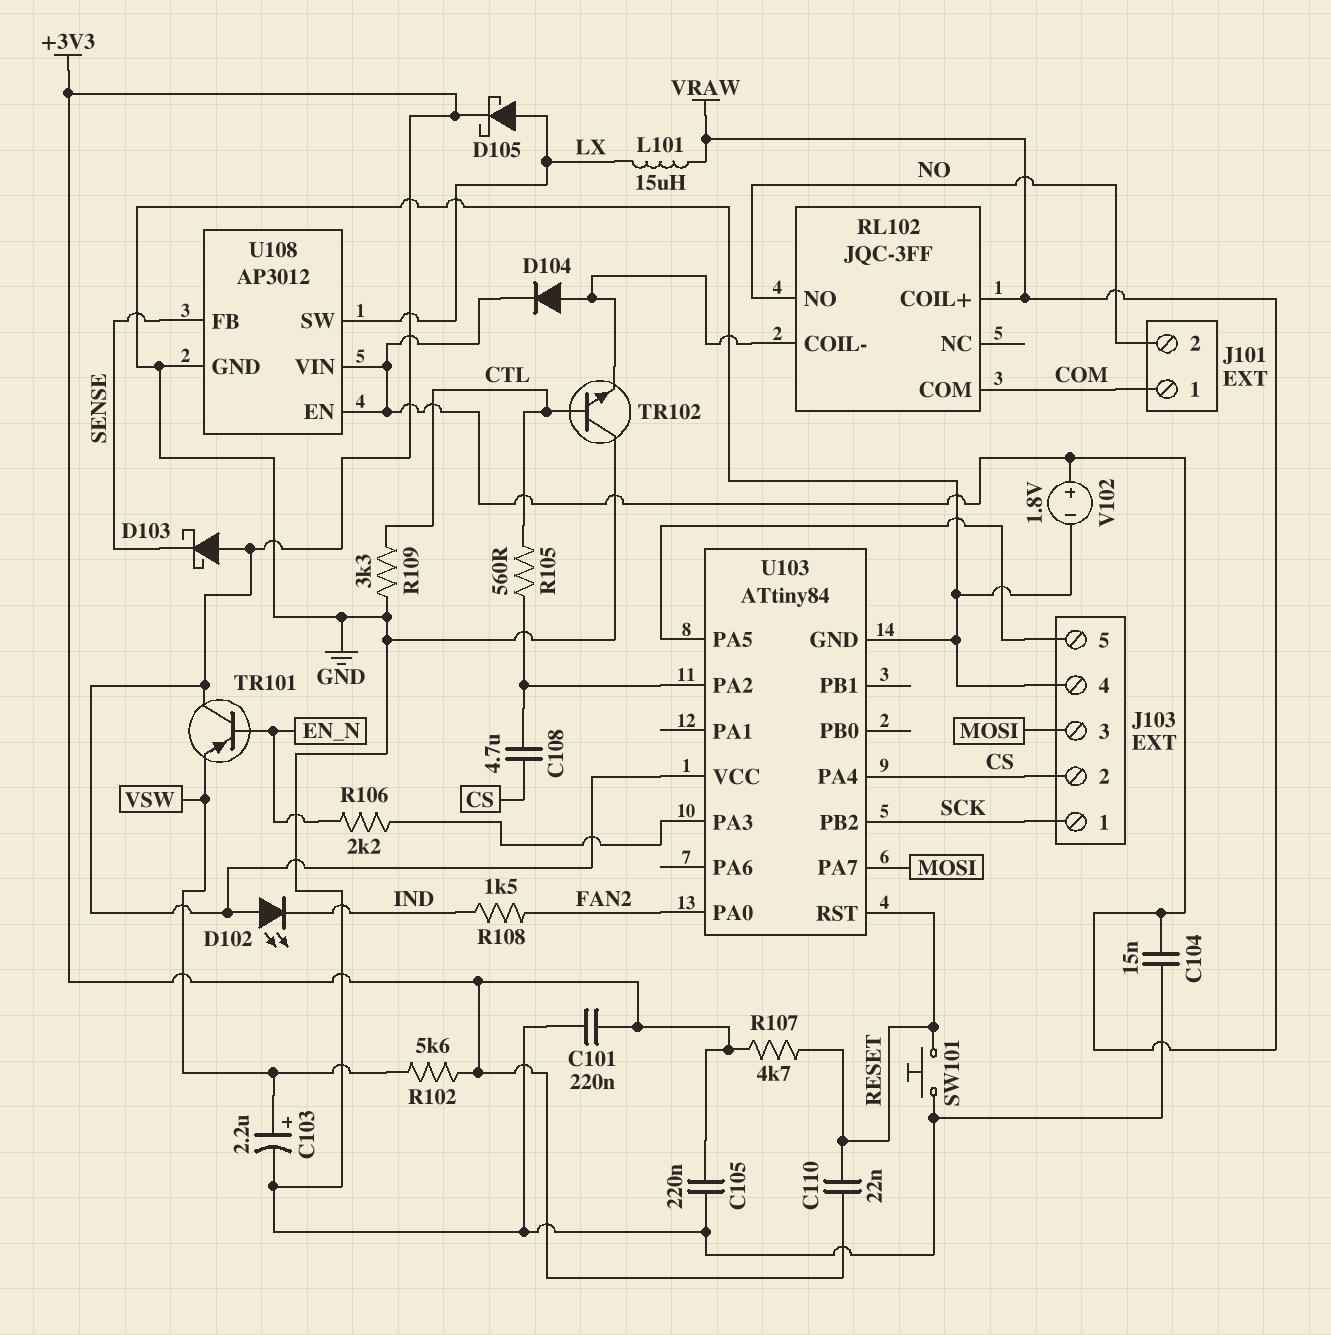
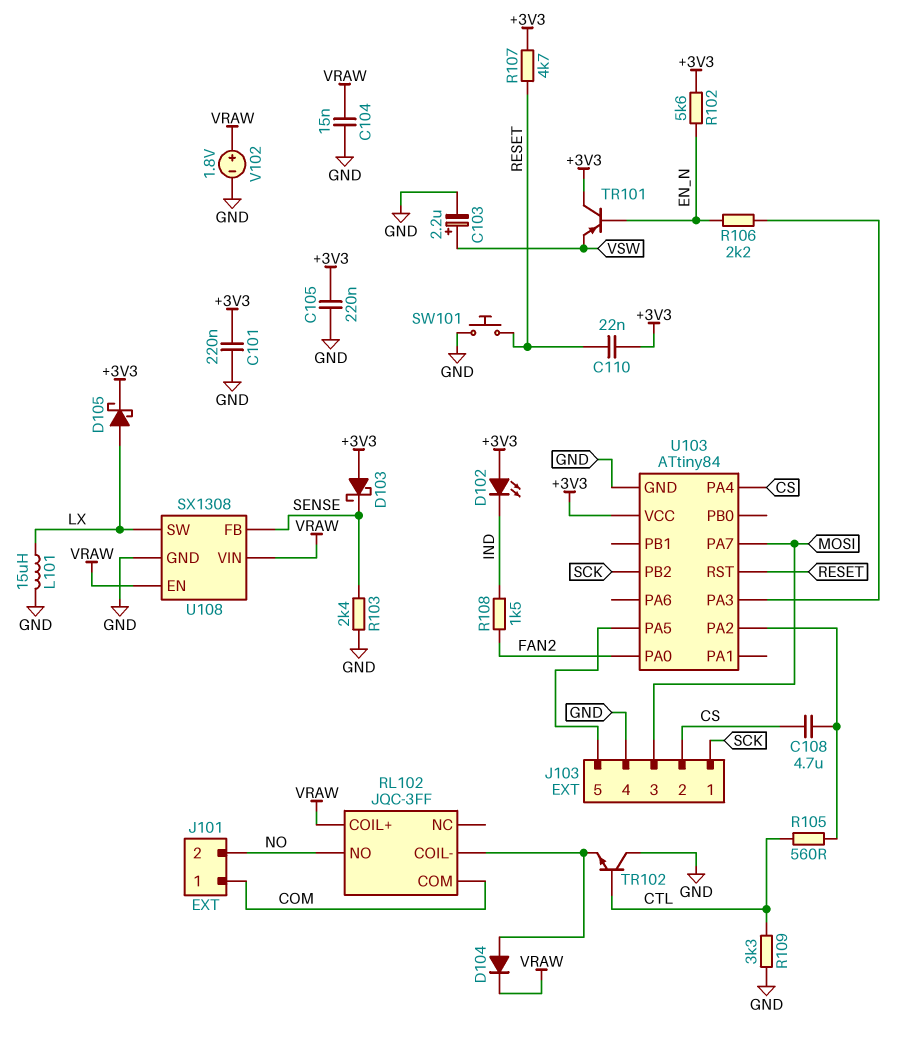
L101: 15uH (LX, VRAW) -> 15uH (GND, LX)
R102: 5.6k (+3V3, VSW) -> 5.6k (+3V3, EN_N)
R103: none -> 2.4k (GND, SENSE)
U108: AP3012 -> SX1308

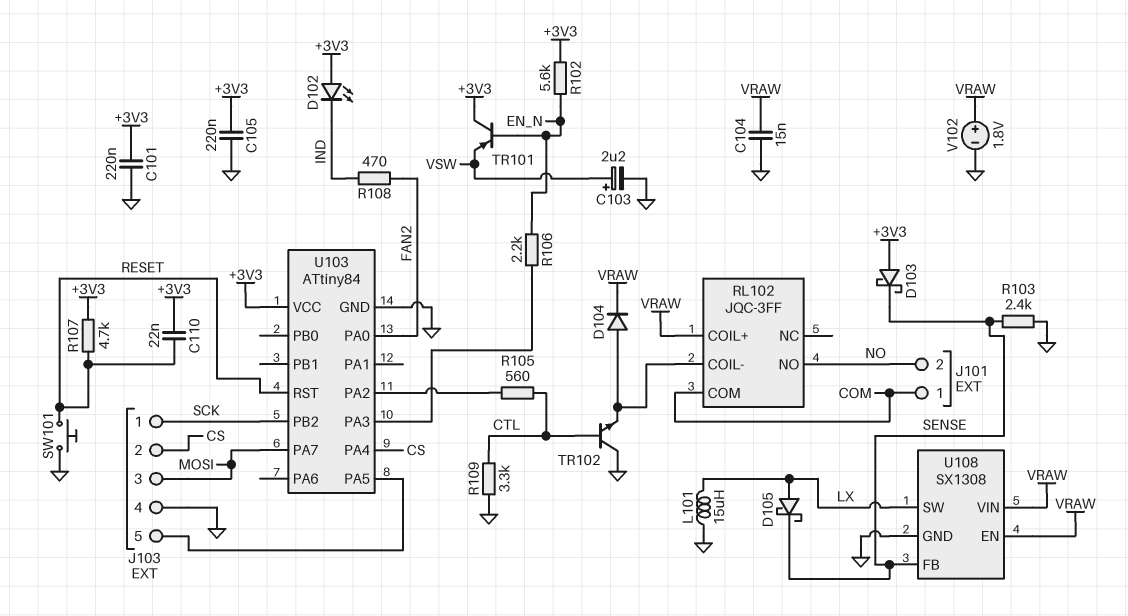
C108: 4.7uF (CS, U103/PA2) -> none
D105: schottky (A LX, K +3V3) -> schottky (A LX, K SENSE)
R108: 1.5k (FAN2, IND) -> 470 (FAN2, IND)

